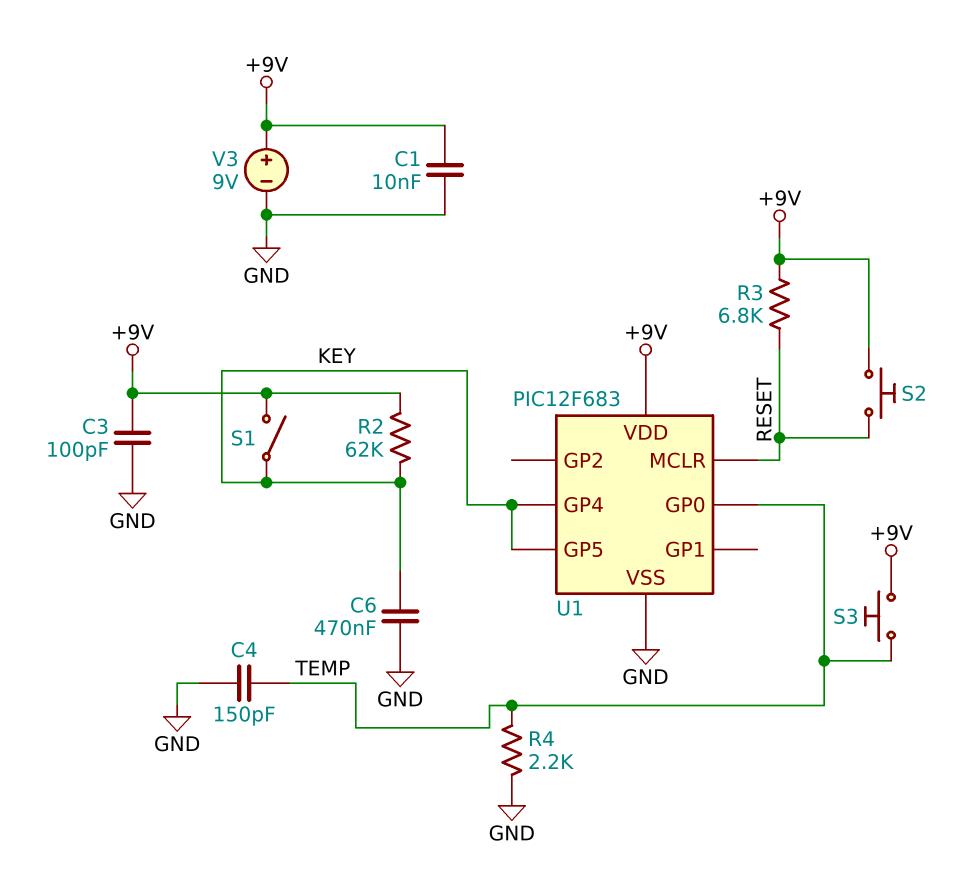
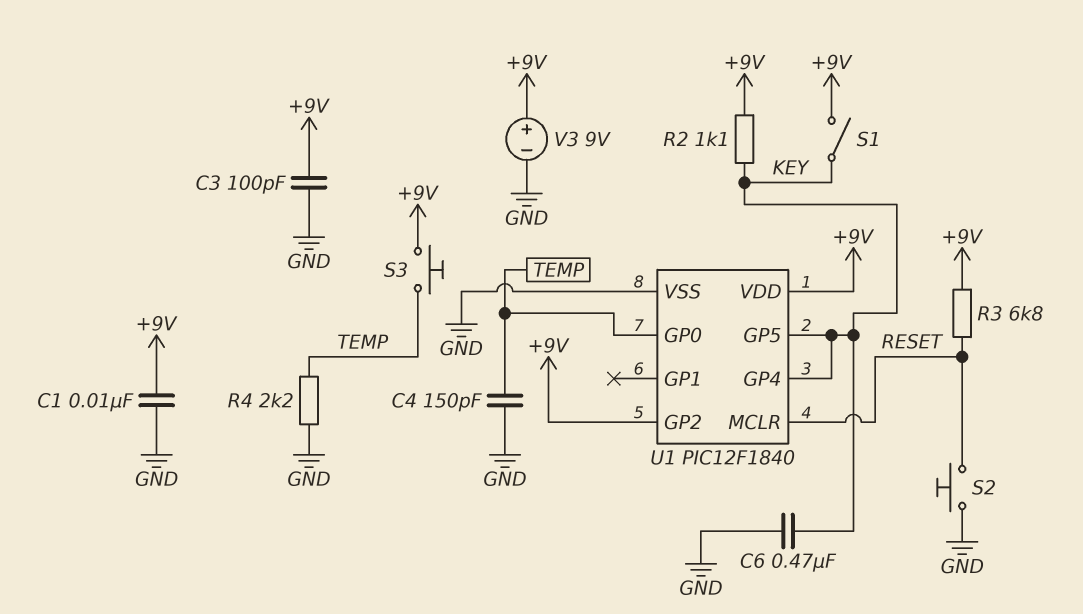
R2: 62k (+9V, KEY) -> 1.1k (+9V, KEY)
S2: button (+9V, RESET) -> button (GND, RESET)
U1: PIC12F683 -> PIC12F1840
U1 pin GP2: none -> +9V

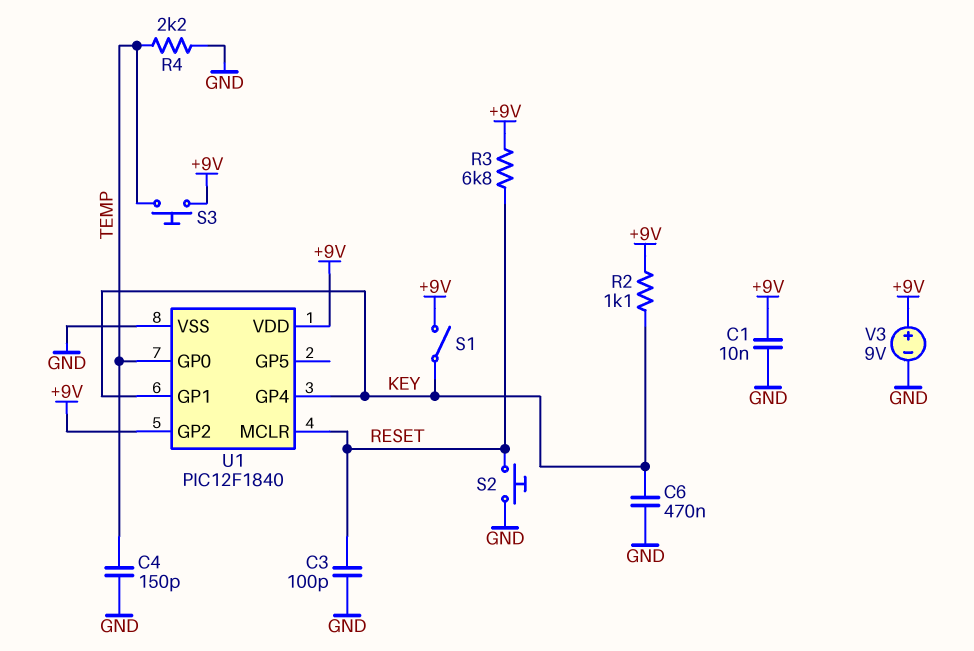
C3: 100pF (+9V, GND) -> 100pF (GND, RESET)
U1 pin GP1: none -> KEY
U1 pin GP5: KEY -> none

